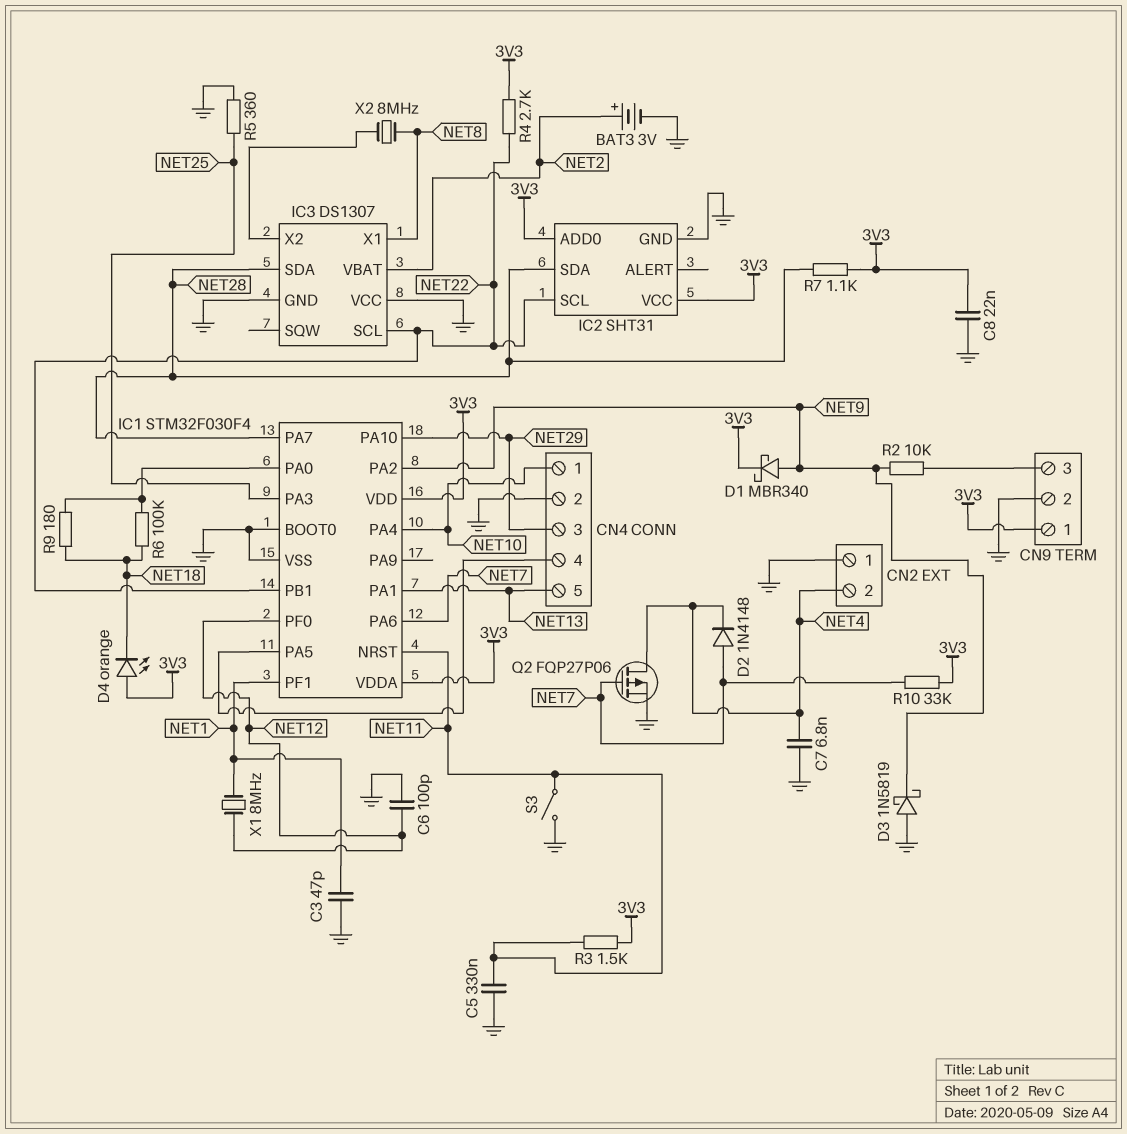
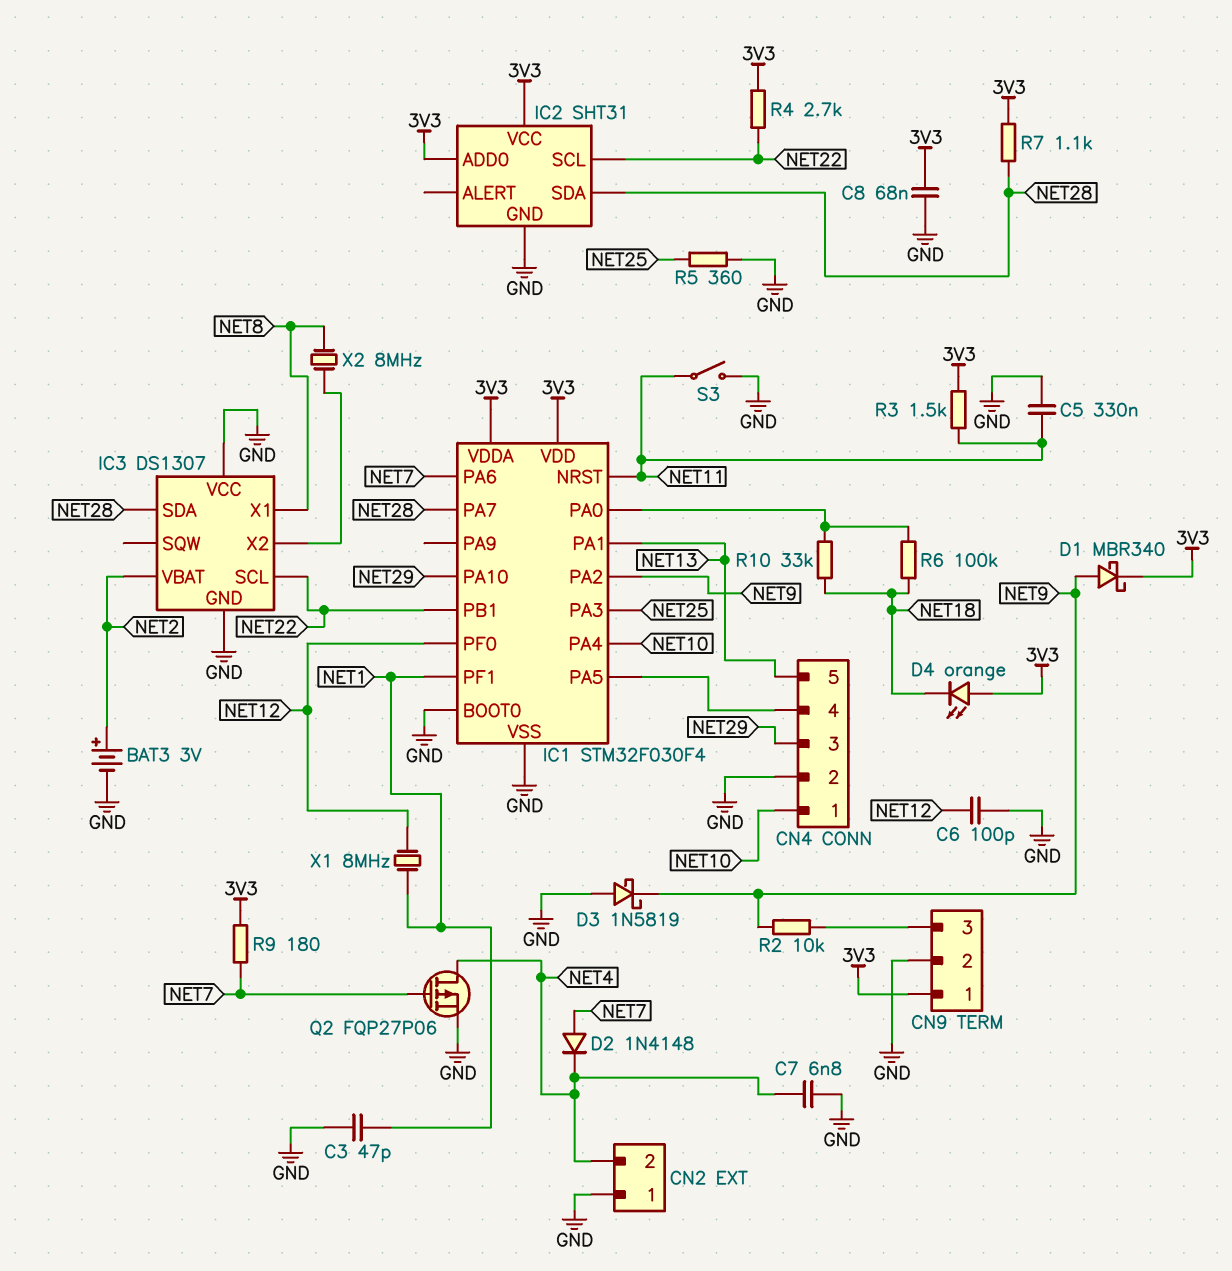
C8: 22nF (3V3, GND) -> 68nF (3V3, GND)
R9: 180 (IC1/PA0, NET18) -> 180 (3V3, NET7)
R10: 33k (3V3, NET7) -> 33k (IC1/PA0, NET18)

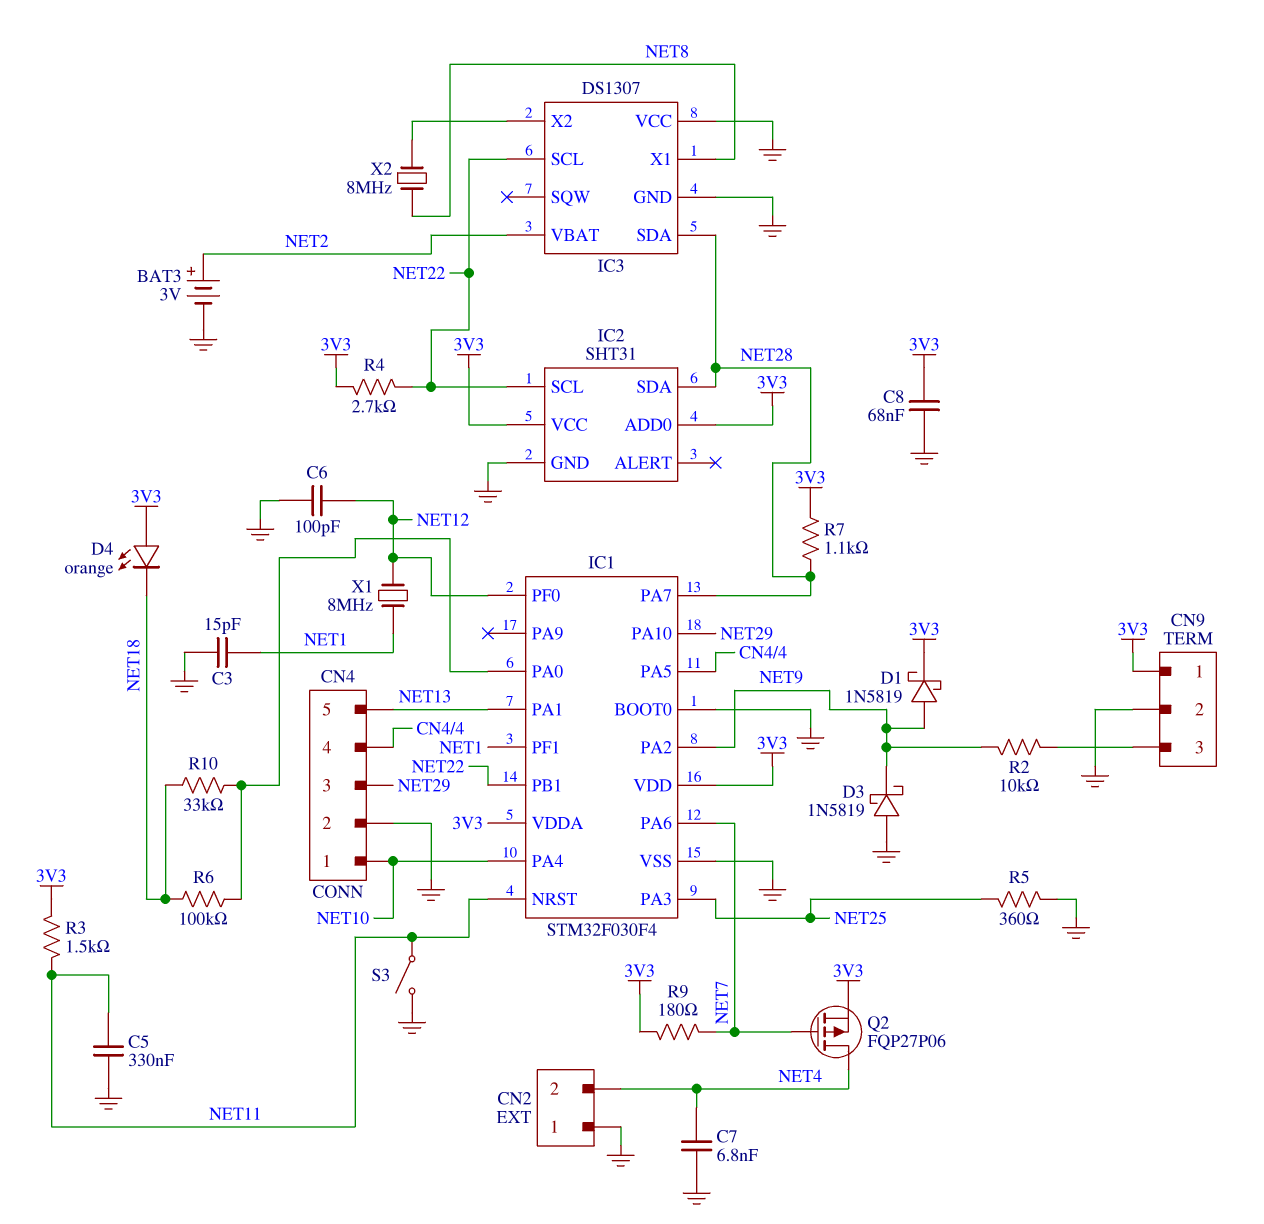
C3: 47pF (GND, NET1) -> 15pF (GND, NET1)
D1: schottky MBR340 (A NET9, K 3V3) -> schottky 1N5819 (A NET9, K 3V3)
D2: diode 1N4148 (A NET7, K NET4) -> none
Q2: PMOS FQP27P06 (G NET7, D NET4, S GND) -> PMOS FQP27P06 (G NET7, D NET4, S 3V3)

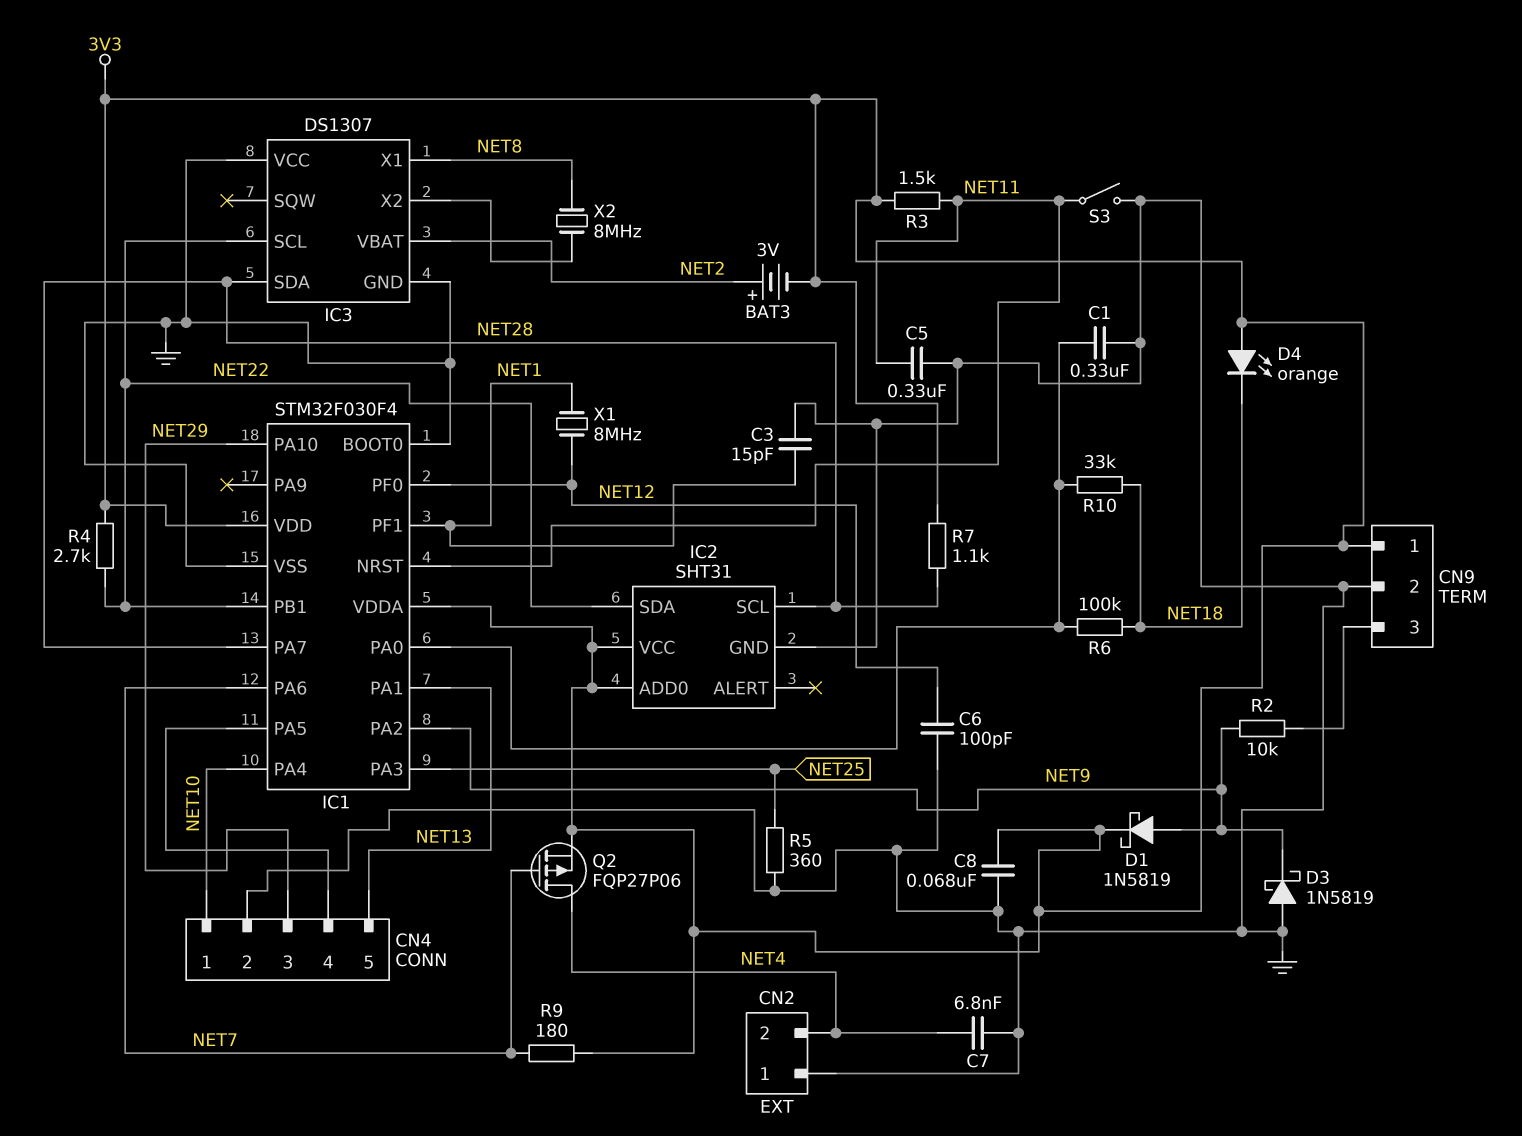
BAT3: 3V (plus NET2, minus GND) -> 3V (plus NET2, minus 3V3)
C1: none -> 330nF (GND, IC1/PA0)
IC2 pin SCL: NET22 -> NET28
IC2 pin SDA: NET28 -> NET22

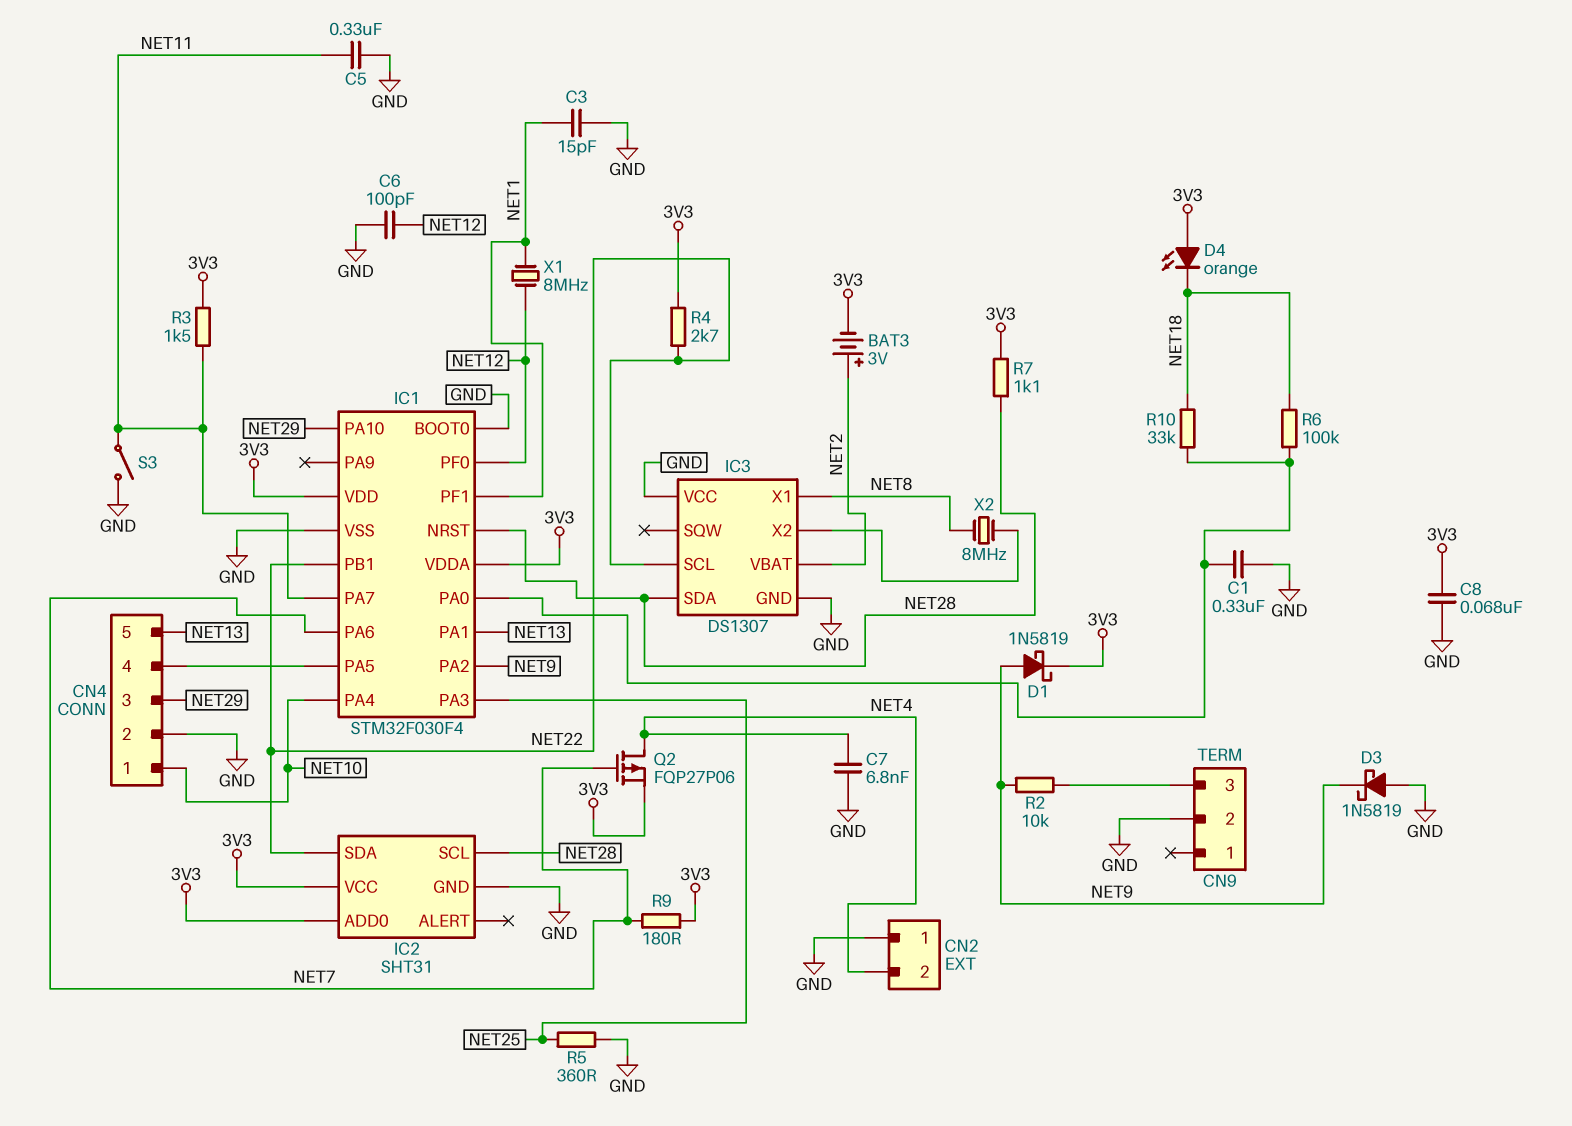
CN9 pin 1: 3V3 -> none
IC1 pin NRST: NET11 -> NET28
IC1 pin PA7: NET28 -> NET11

